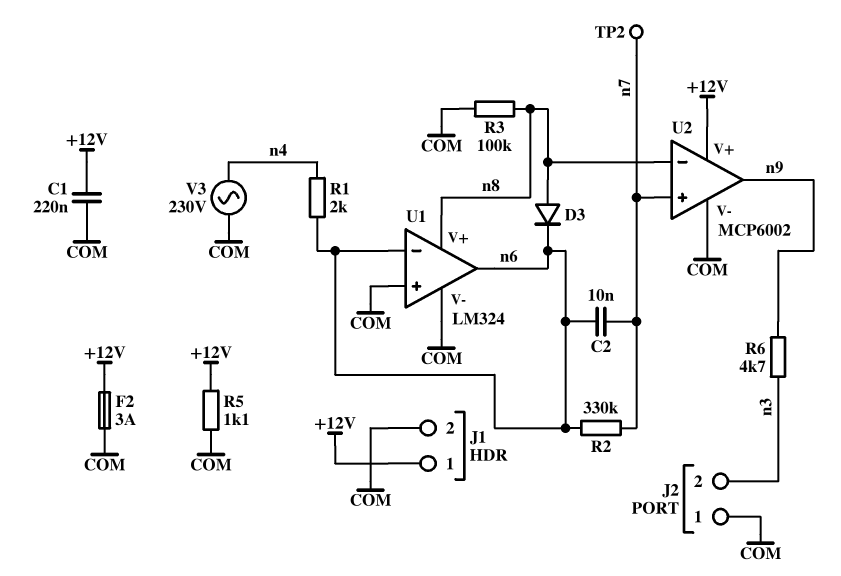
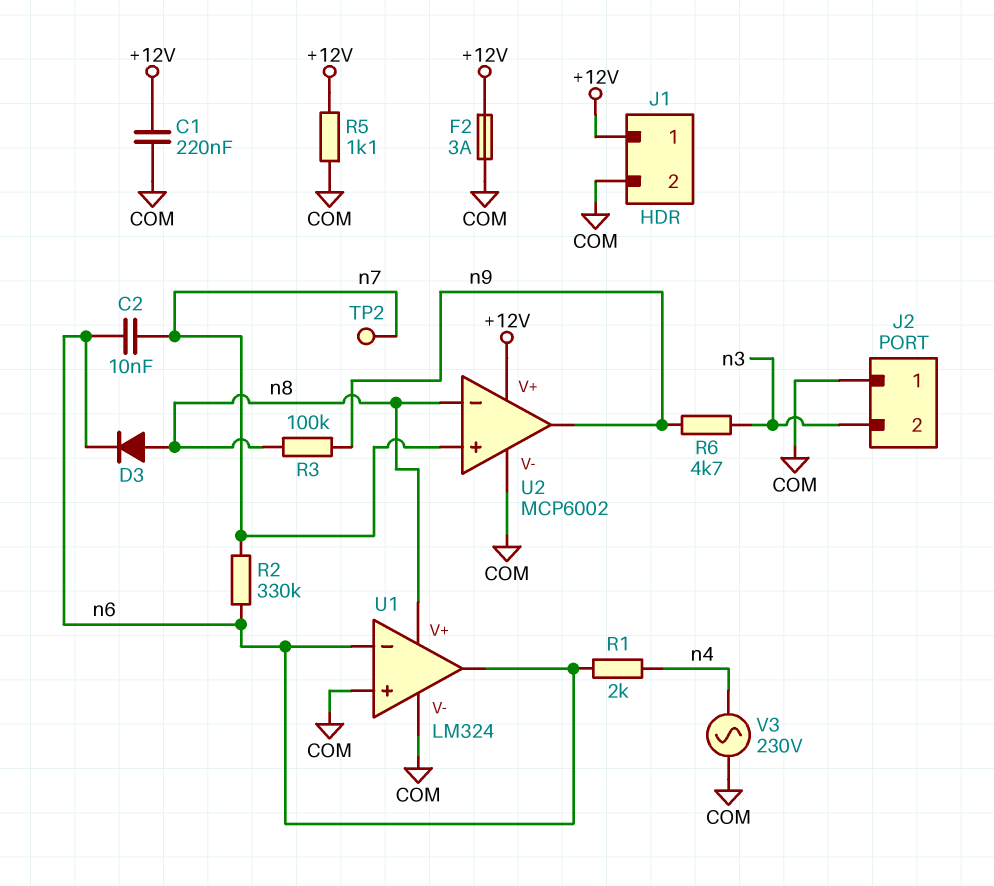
R3: 100k (COM, n8) -> 100k (n8, n9)

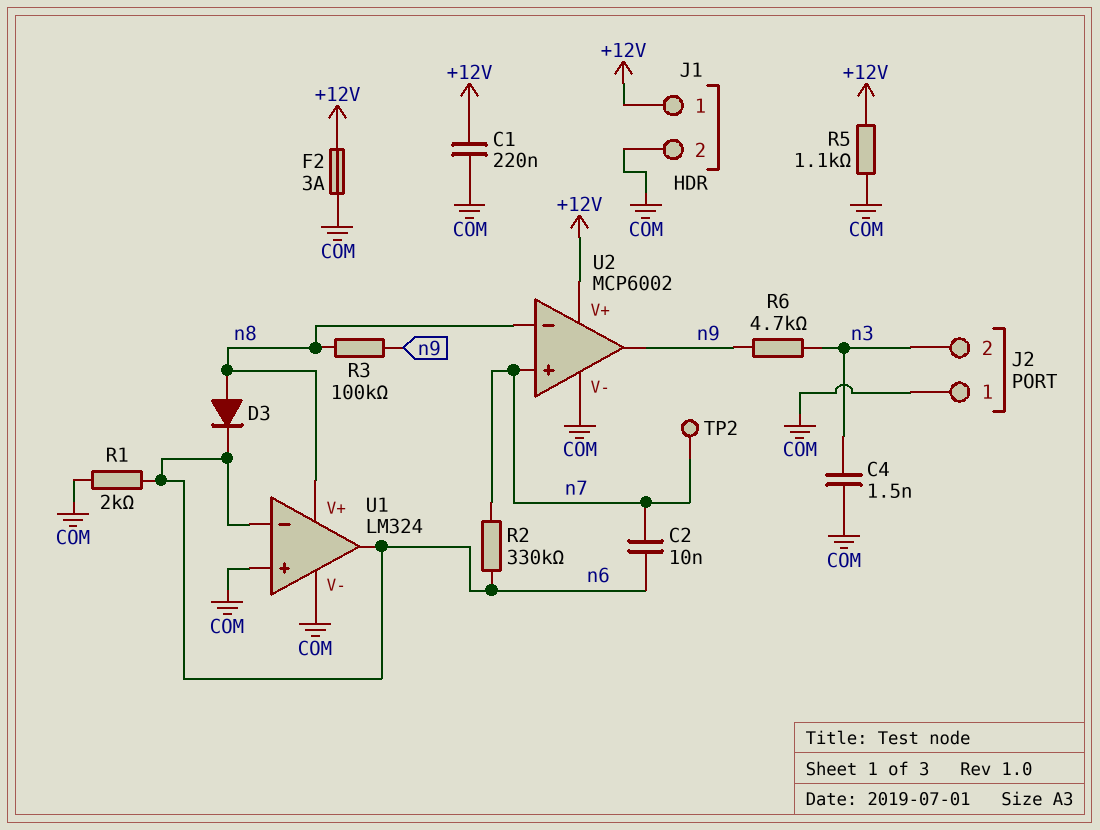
C4: none -> 1.5nF (COM, n3)
R1: 2k (n4, n6) -> 2k (COM, n6)
V3: AC 230V (COM, n4) -> none

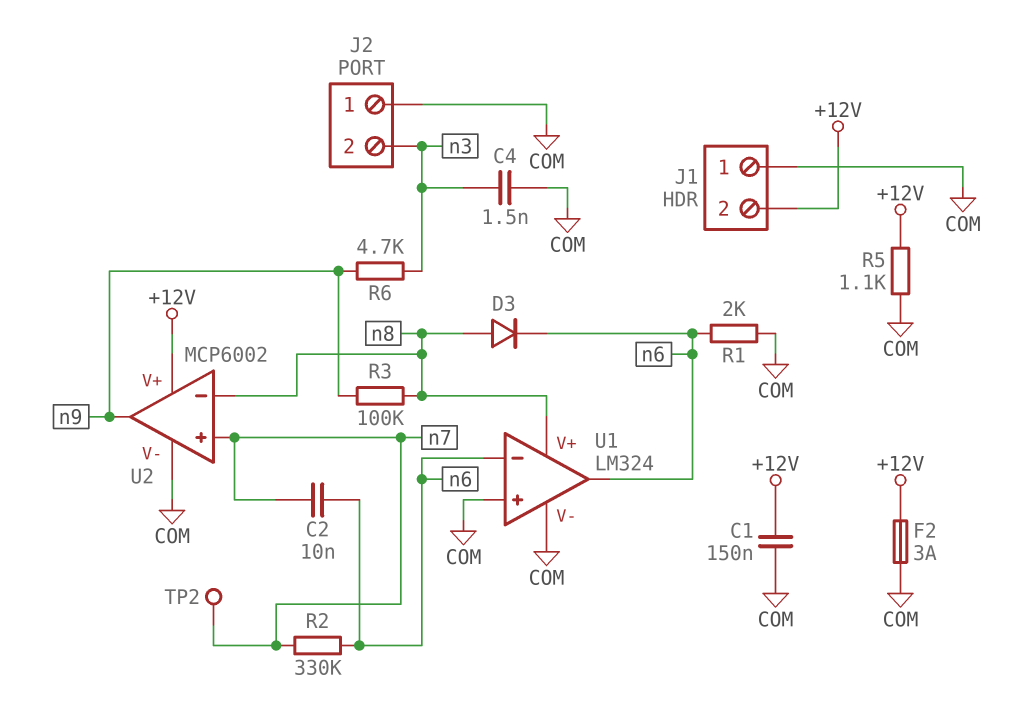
C1: 220nF (+12V, COM) -> 150nF (+12V, COM)
J1 pin 1: +12V -> COM
J1 pin 2: COM -> +12V

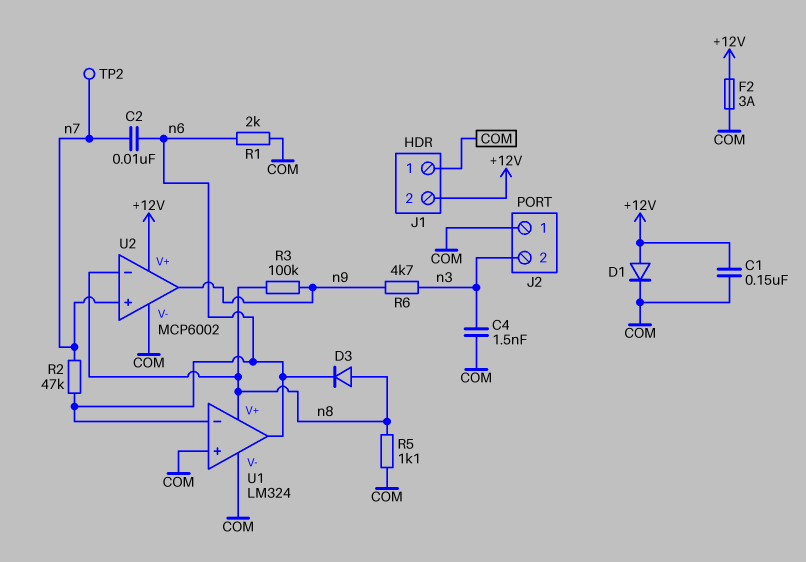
D1: none -> diode (A +12V, K COM)
R2: 330k (n6, n7) -> 47k (n6, n7)
R5: 1.1k (+12V, COM) -> 1.1k (COM, n8)

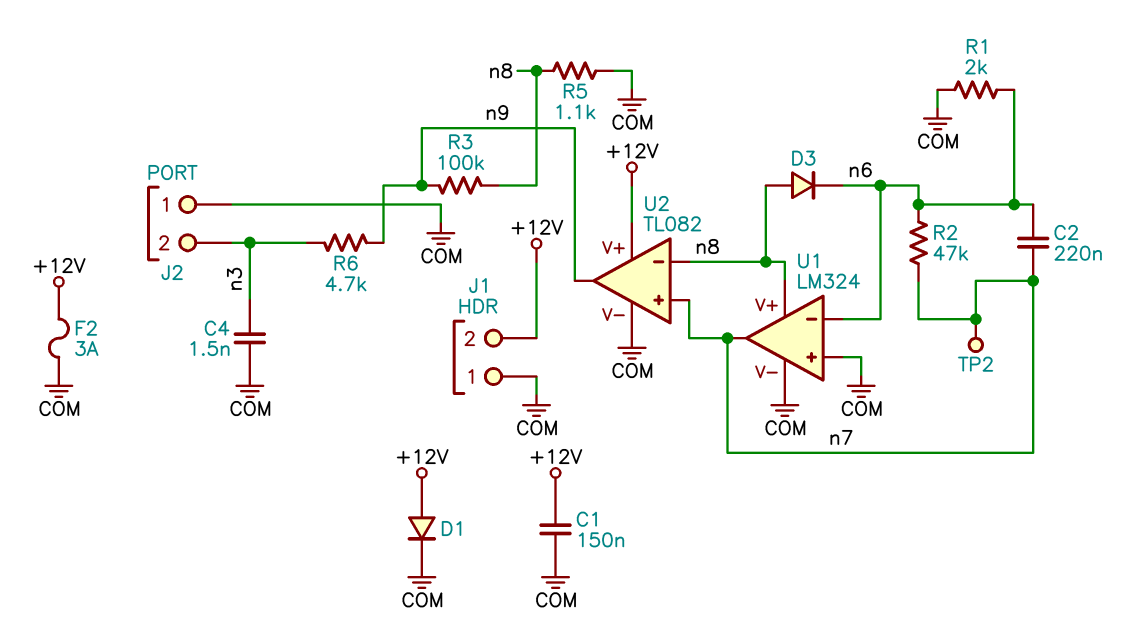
C2: 10nF (n6, n7) -> 220nF (n6, n7)
U1 pin out: n6 -> n7
U2: MCP6002 -> TL082

